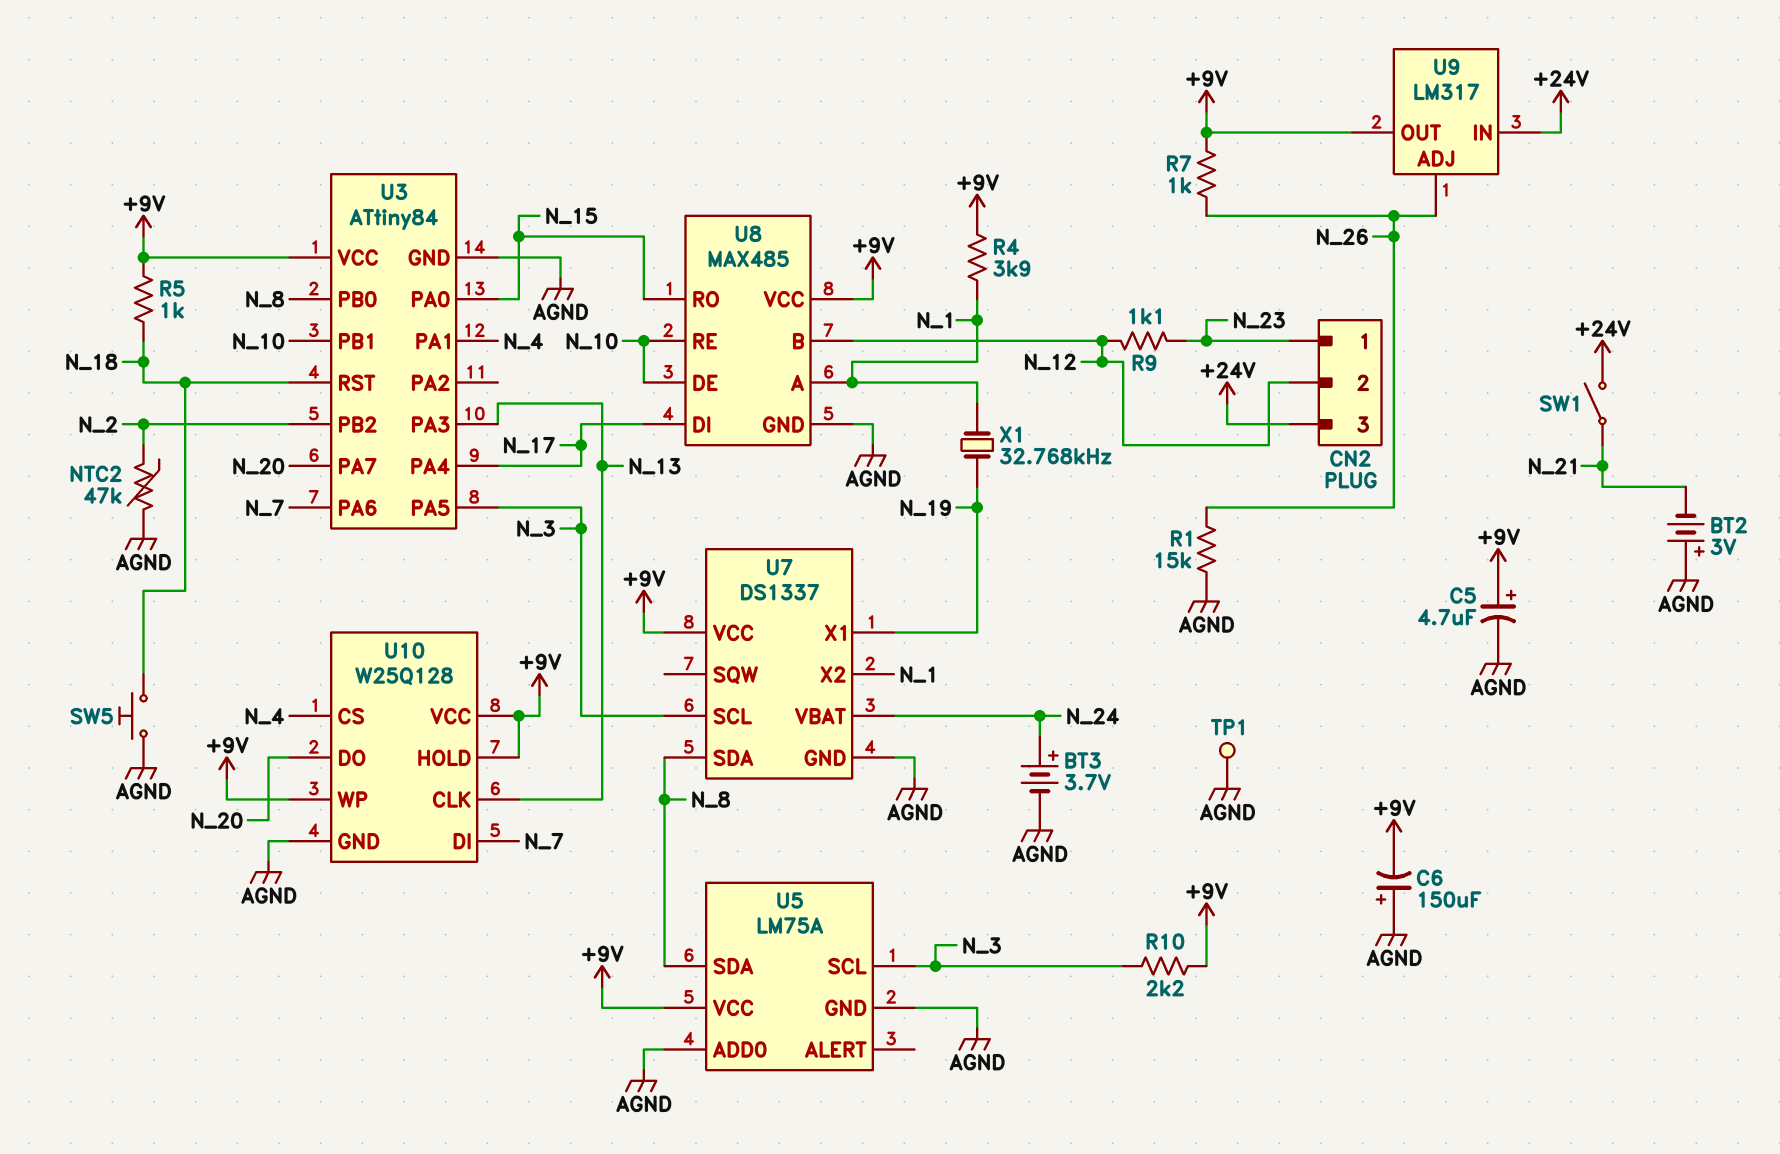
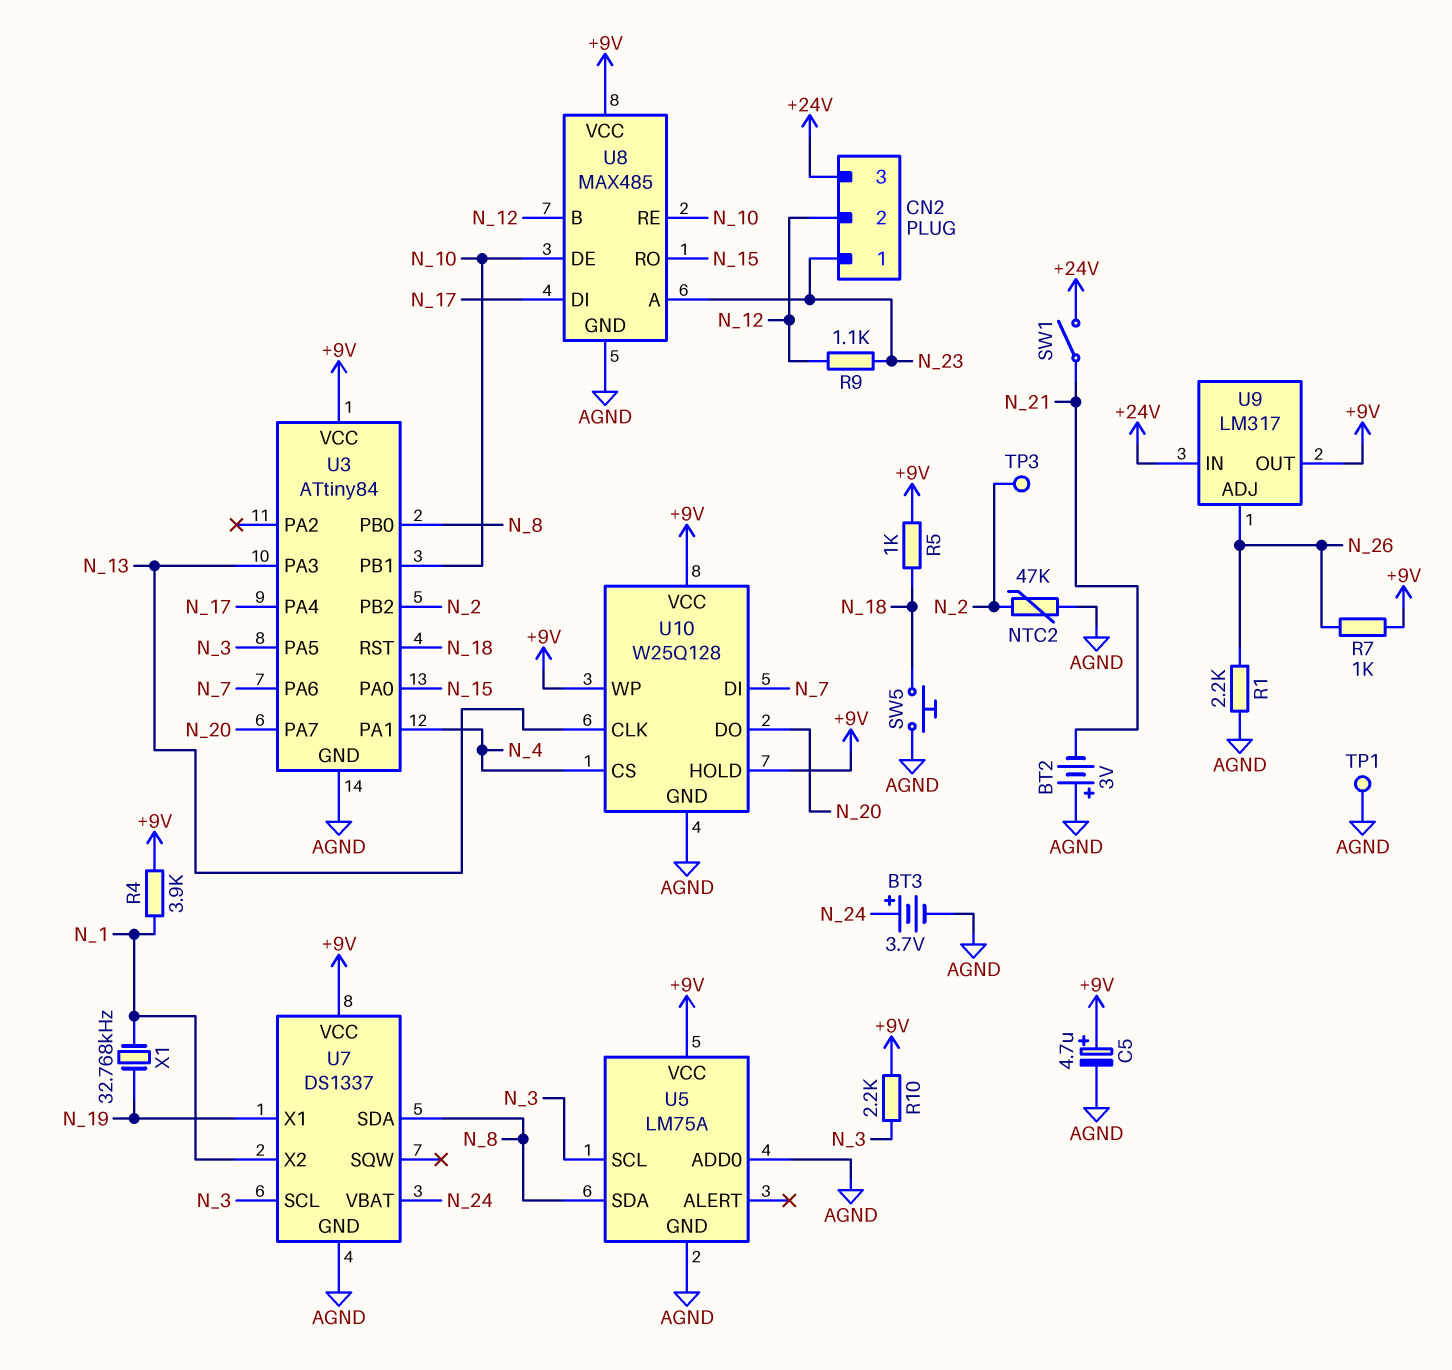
C6: 150uF (plus AGND, minus +9V) -> none
R1: 15k (AGND, N_26) -> 2.2k (AGND, N_26)
TP3: none -> test point (N_2)
U8 pin A: N_1 -> N_23

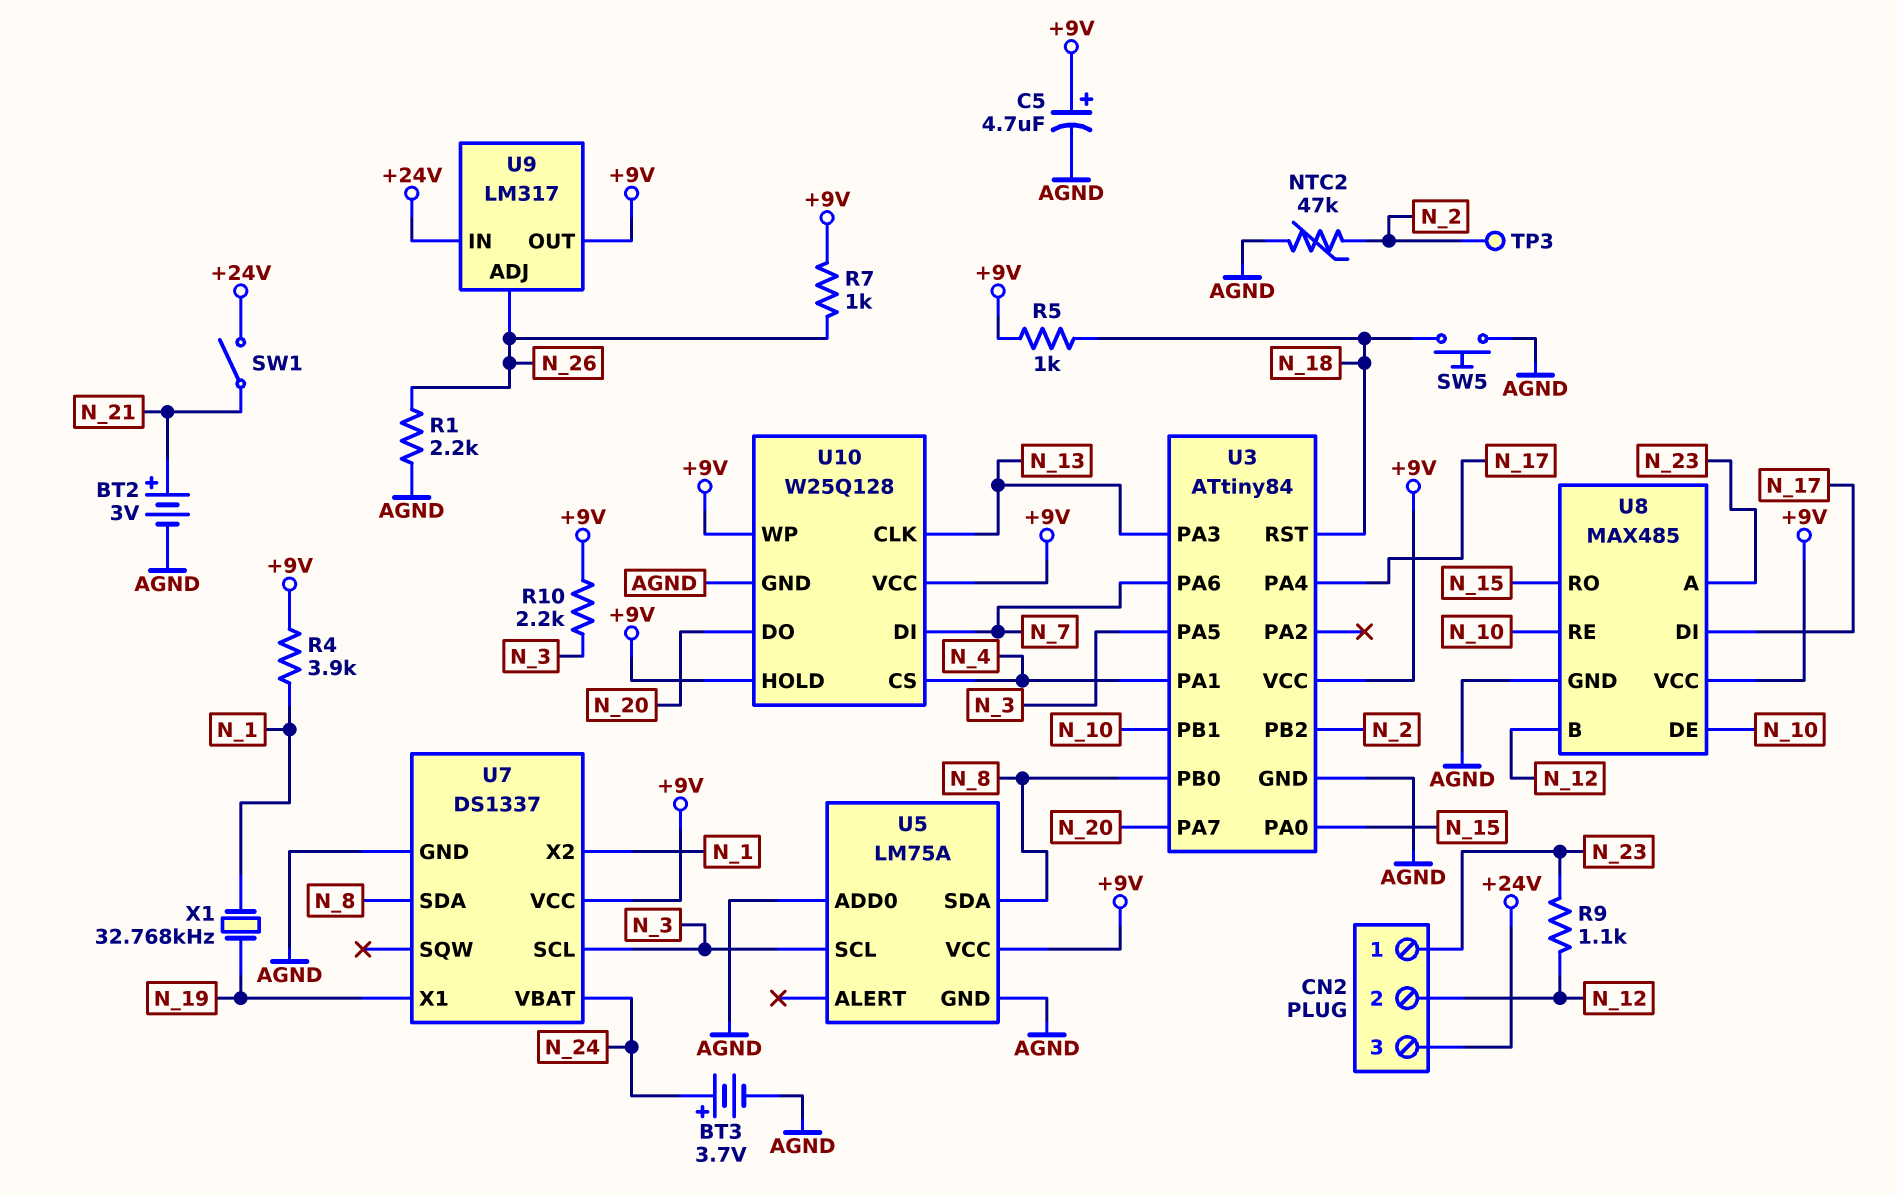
BT2: 3V (plus AGND, minus N_21) -> 3V (plus N_21, minus AGND)
TP1: test point (AGND) -> none

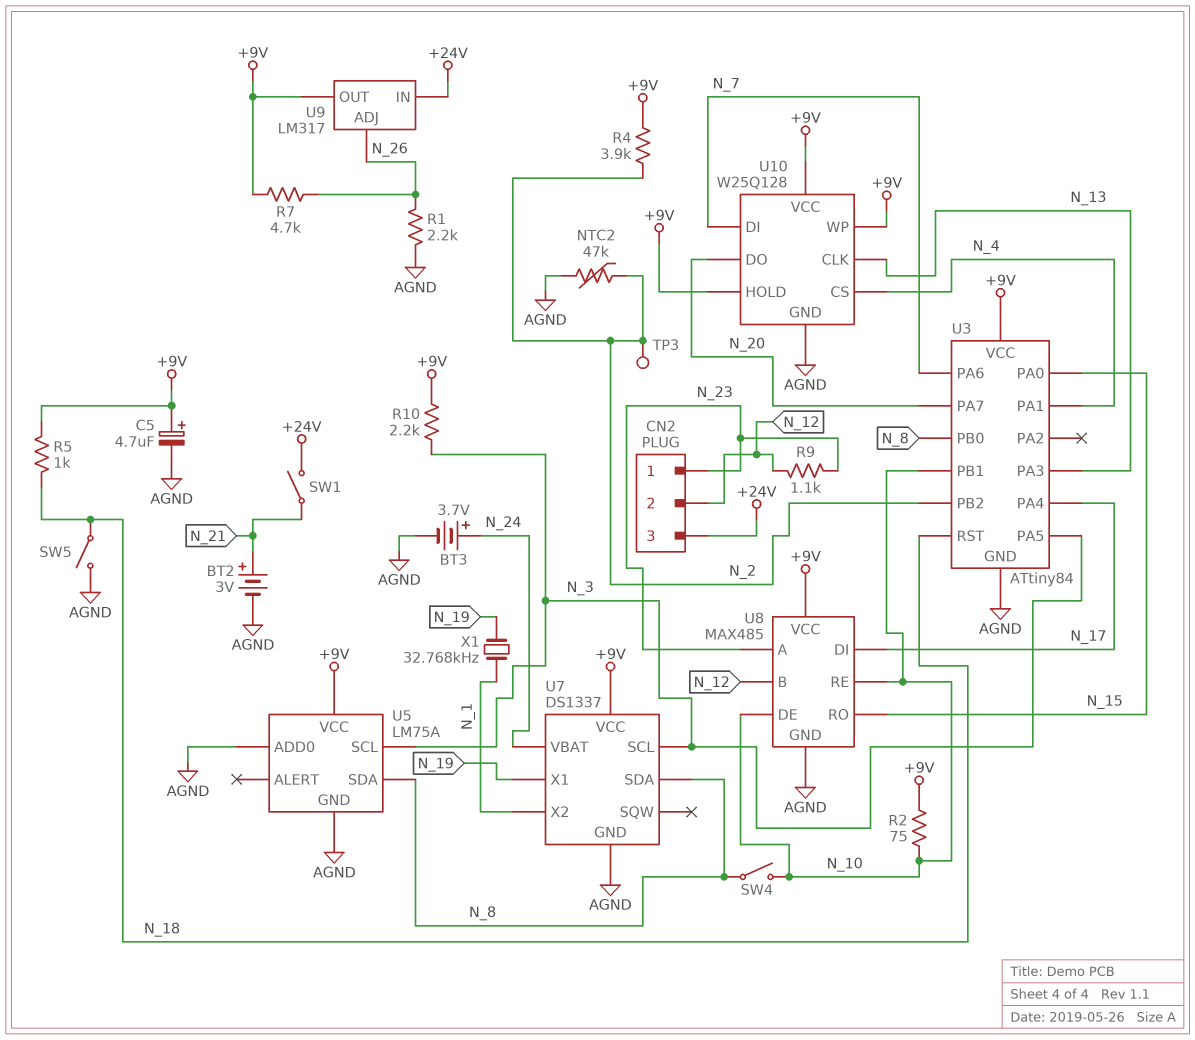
R2: none -> 75 (+9V, N_10)
R4: 3.9k (+9V, N_1) -> 3.9k (+9V, N_2)
R7: 1k (+9V, N_26) -> 4.7k (+9V, N_26)
SW4: none -> switch (N_8, N_10)
SW5: button (AGND, N_18) -> switch (AGND, N_18)

